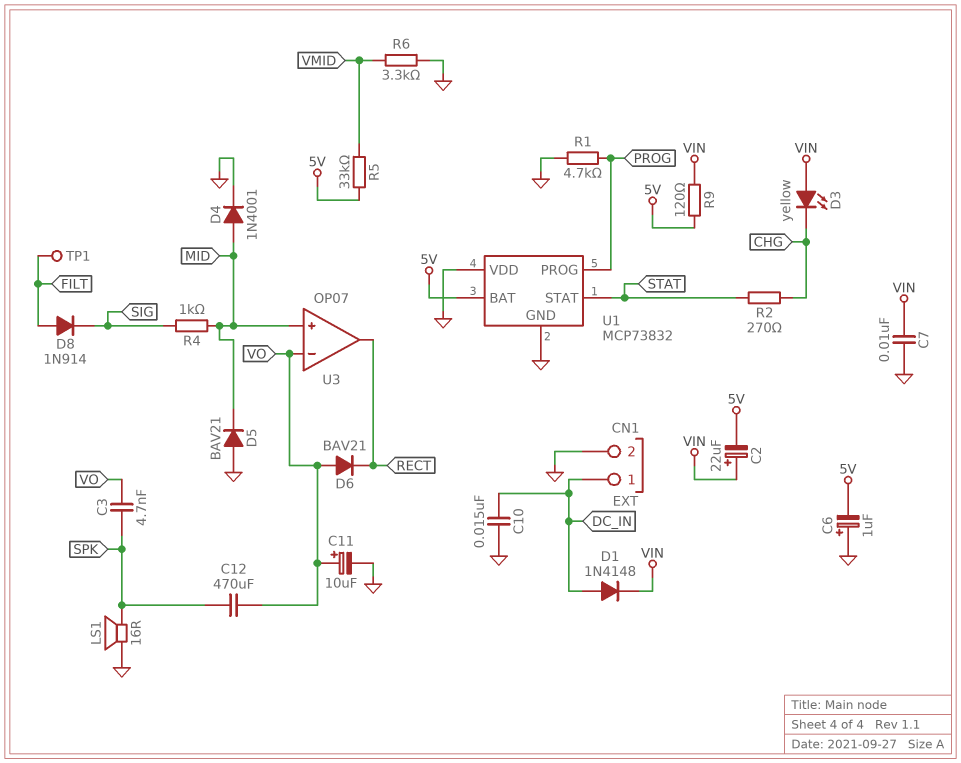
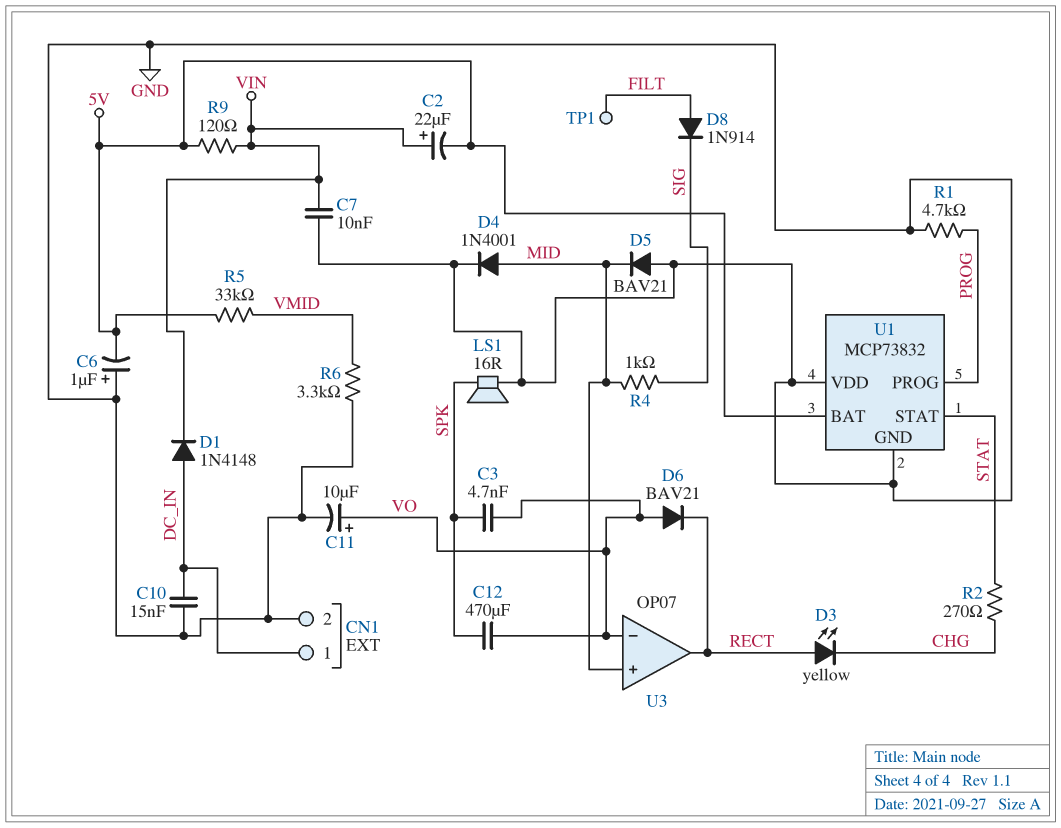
D3: LED yellow (A VIN, K CHG) -> LED yellow (A RECT, K CHG)

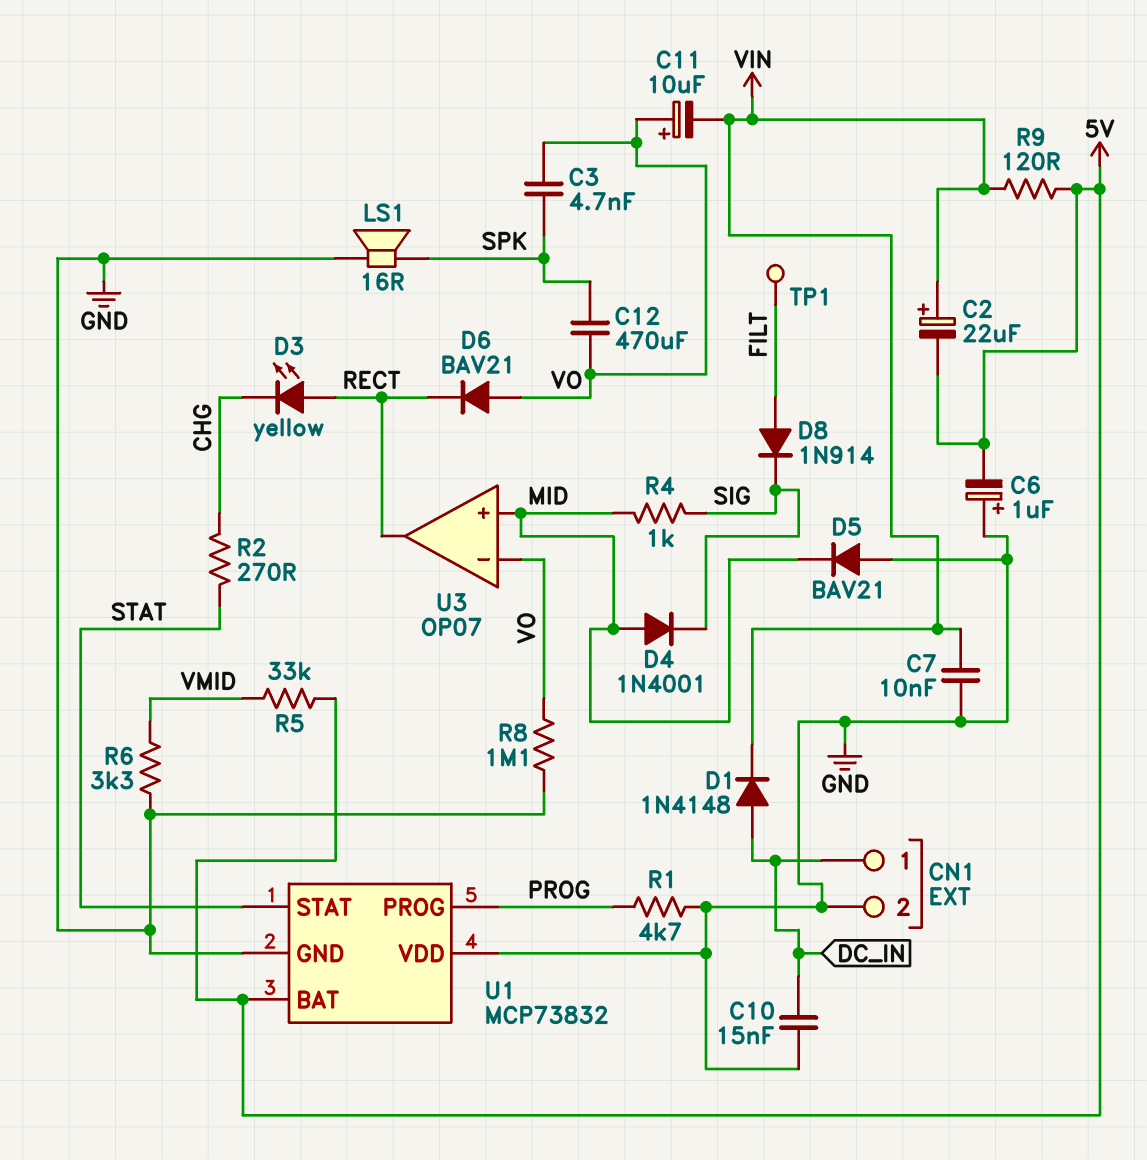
C11: 10uF (plus VO, minus GND) -> 10uF (plus VO, minus VIN)
D4: diode 1N4001 (A MID, K GND) -> diode 1N4001 (A MID, K SIG)
R8: none -> 1.1M (GND, VO)

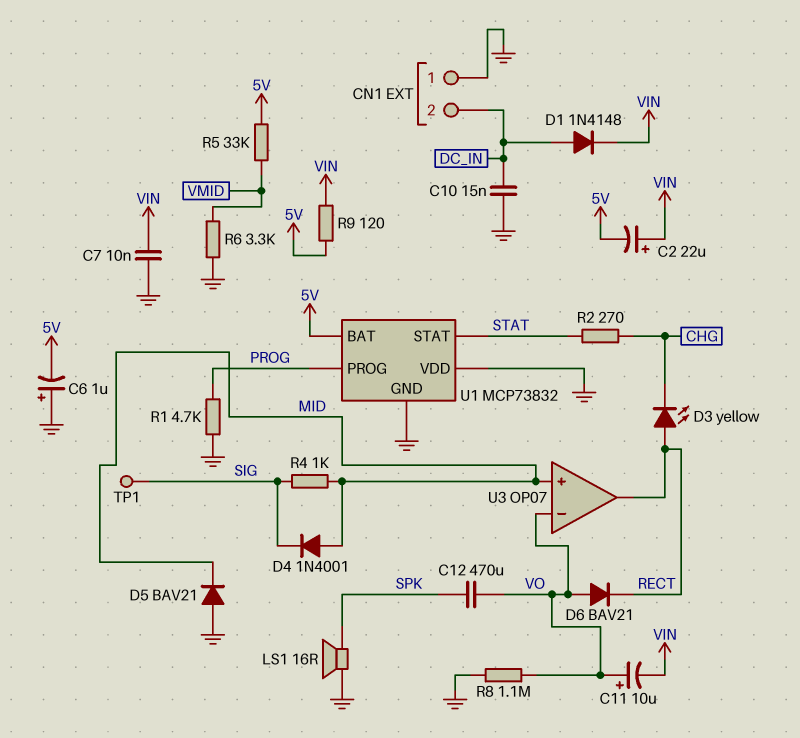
C3: 4.7nF (SPK, VO) -> none
CN1 pin 1: DC_IN -> GND
CN1 pin 2: GND -> DC_IN
D8: diode 1N914 (A FILT, K SIG) -> none
TP1: test point (FILT) -> test point (SIG)

